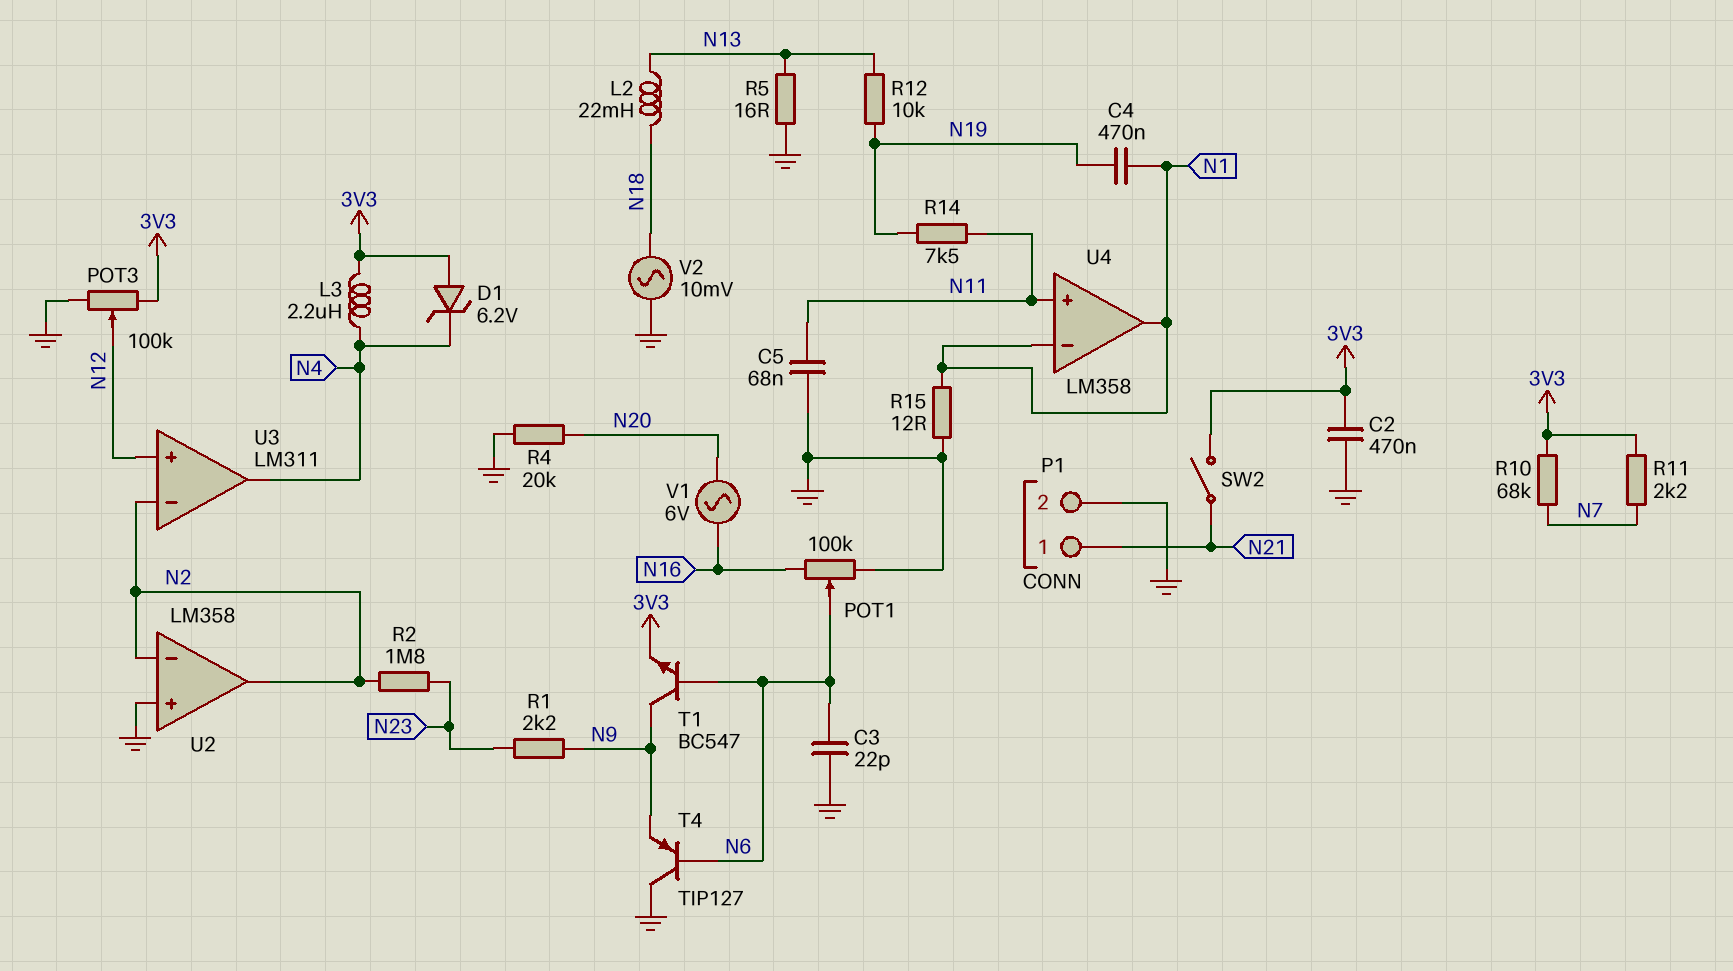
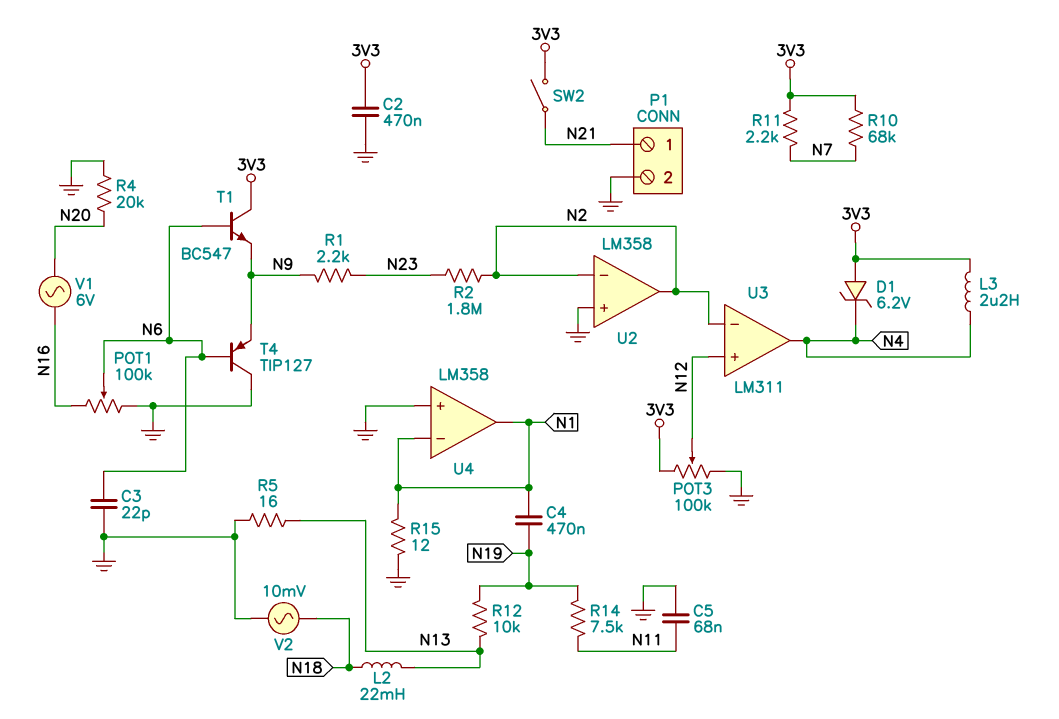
T1: NPN BC547 (B N6, C N9, E 3V3) -> NPN BC547 (B N6, C 3V3, E N9)
U4 pin in+: N11 -> GND

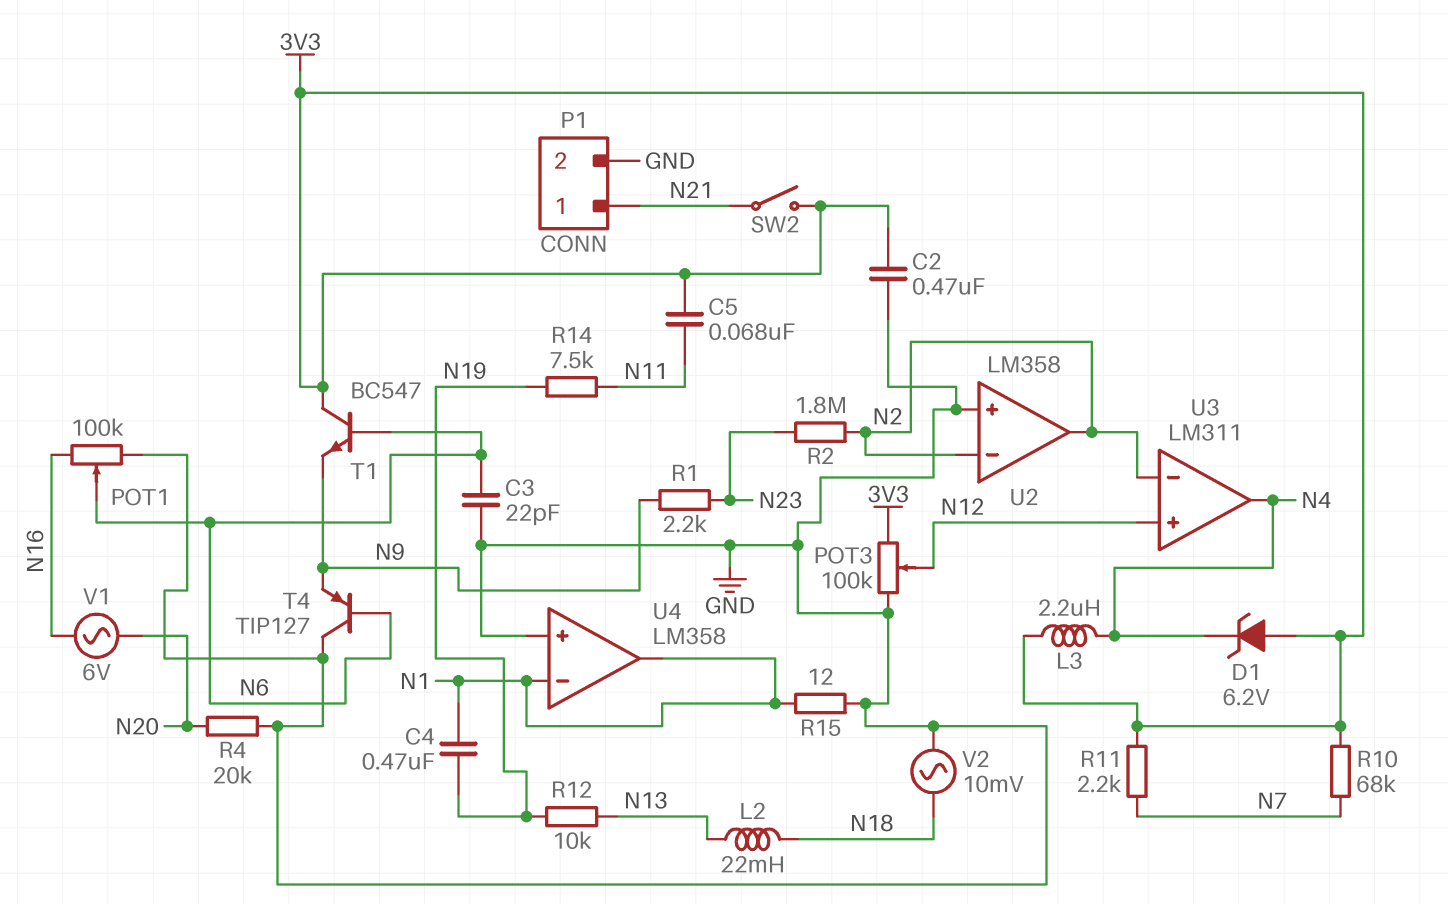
C5: 68nF (GND, N11) -> 68nF (3V3, N11)
R5: 16 (GND, N13) -> none

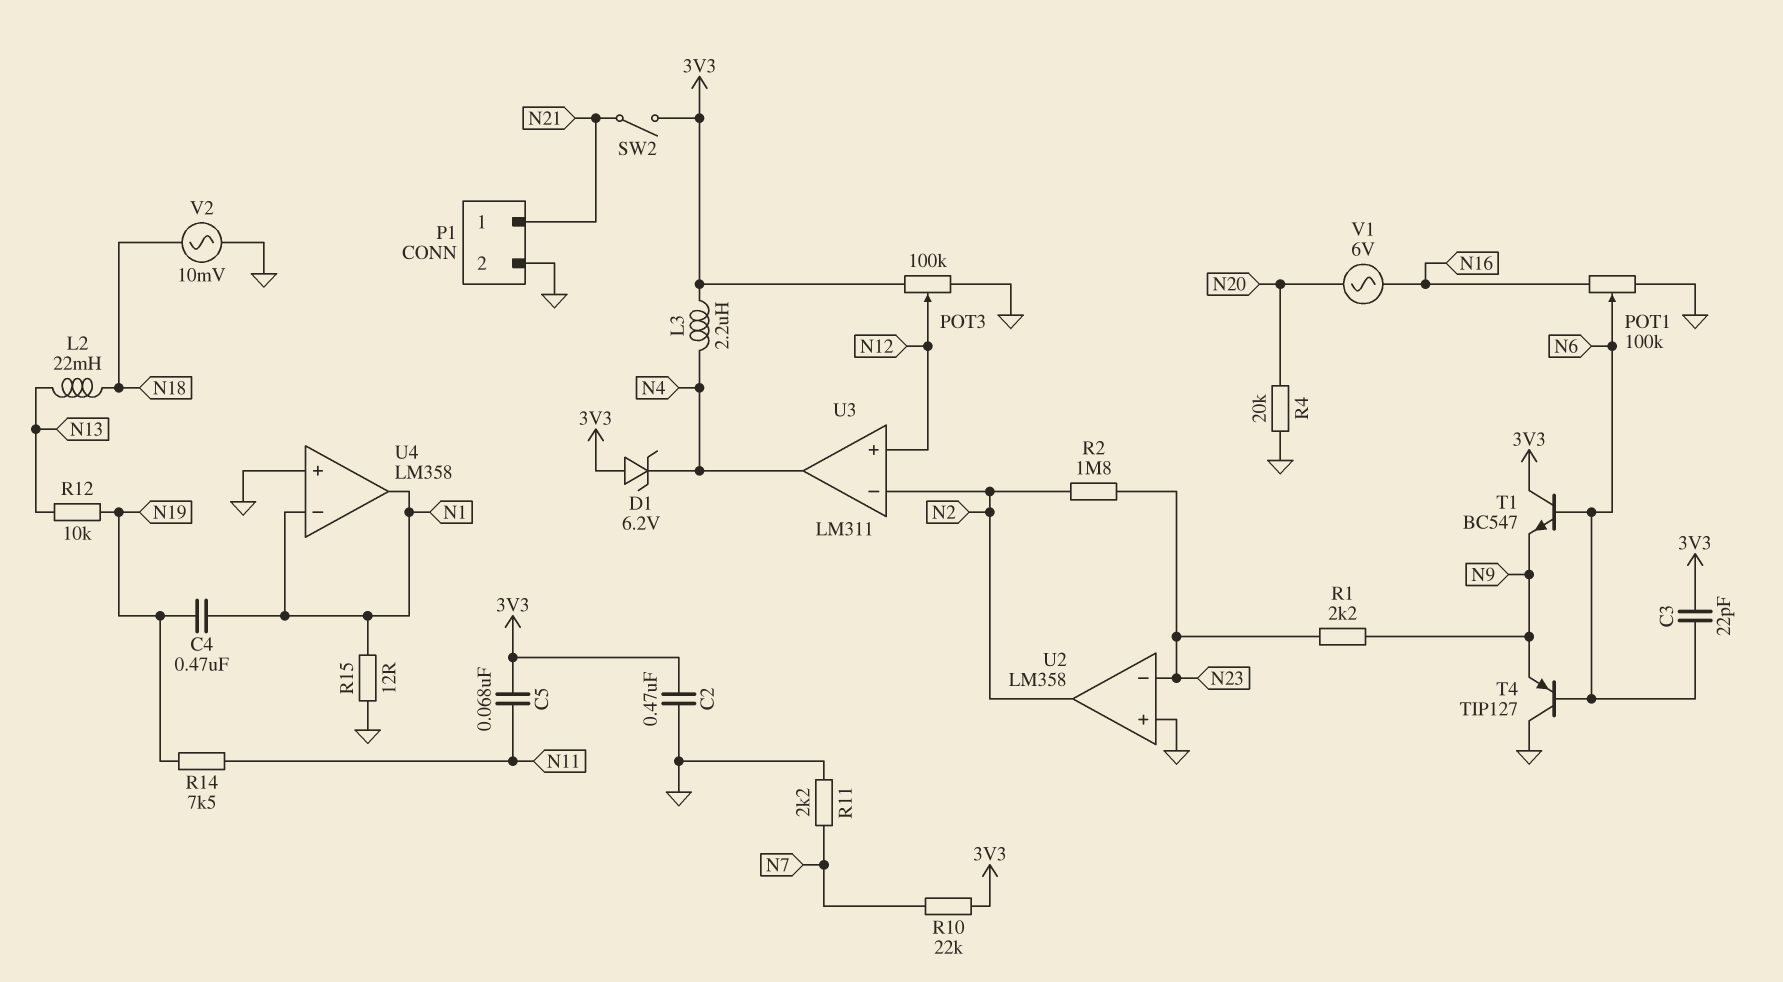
C3: 22pF (GND, N6) -> 22pF (3V3, N6)
R10: 68k (3V3, N7) -> 22k (3V3, N7)
R11: 2.2k (3V3, N7) -> 2.2k (GND, N7)
U2 pin in-: N2 -> N23

